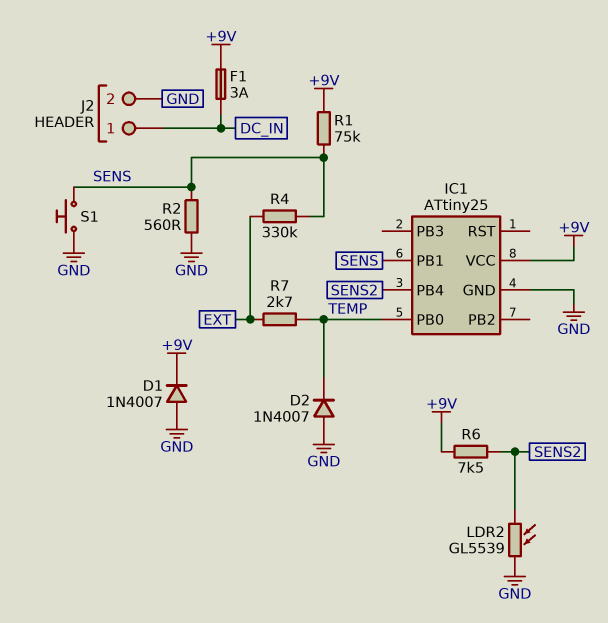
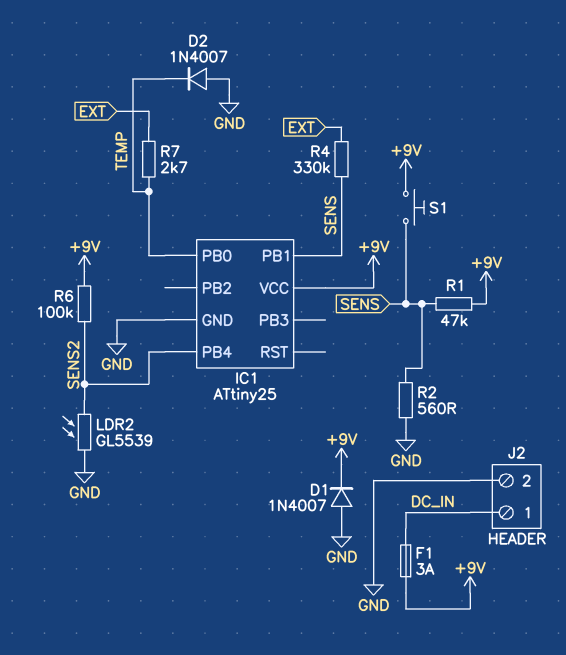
R1: 75k (+9V, SENS) -> 47k (+9V, SENS)
R6: 7.5k (+9V, SENS2) -> 100k (+9V, SENS2)
S1: button (GND, SENS) -> button (+9V, SENS)

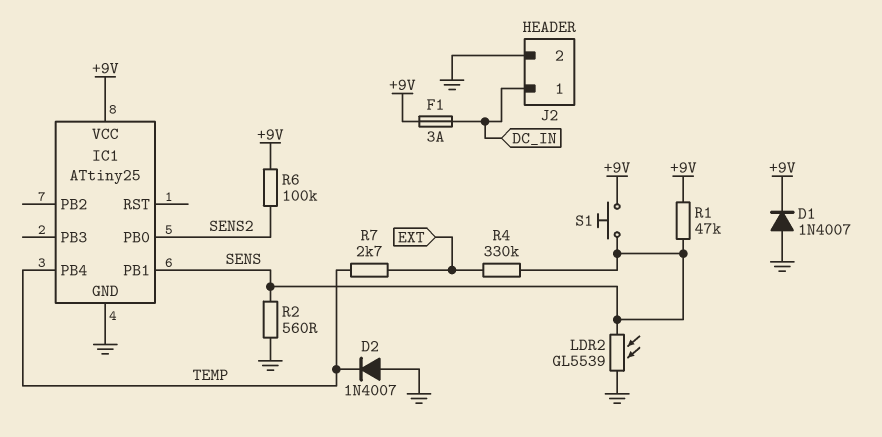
IC1 pin PB0: TEMP -> SENS2
IC1 pin PB4: SENS2 -> TEMP
LDR2: GL5539 (GND, SENS2) -> GL5539 (GND, SENS)

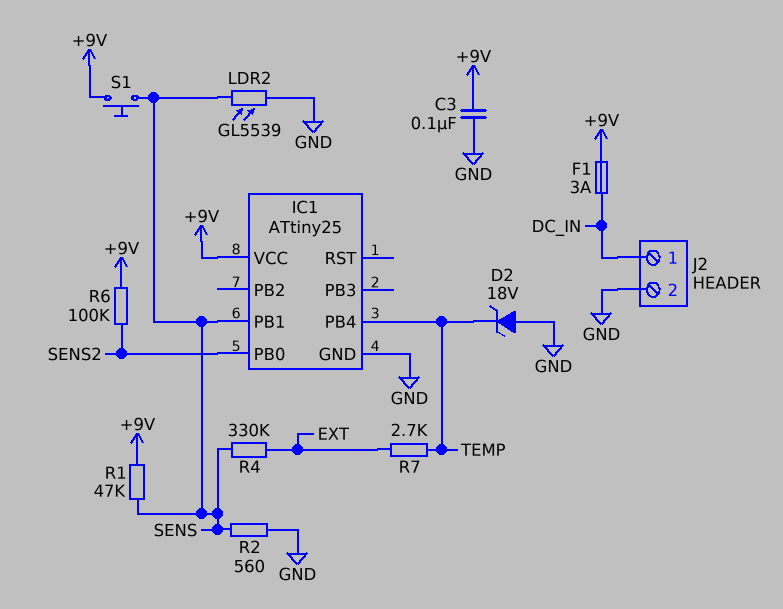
C3: none -> 100nF (+9V, GND)
D1: diode 1N4007 (A GND, K +9V) -> none
D2: diode 1N4007 (A GND, K TEMP) -> zener 18V (A GND, K TEMP)

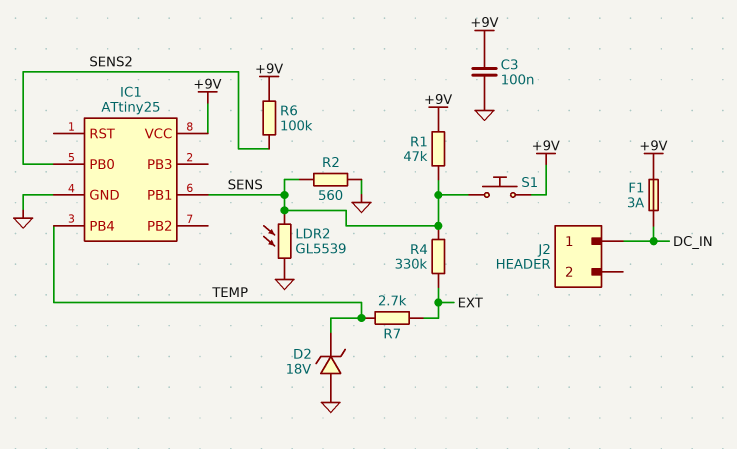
J2 pin 2: GND -> none

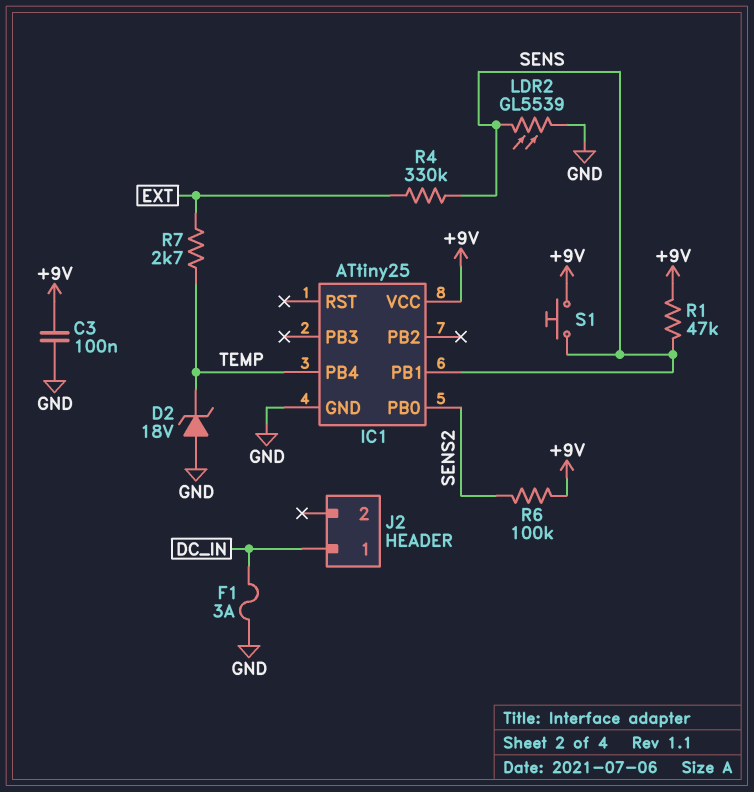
F1: 3A (+9V, DC_IN) -> 3A (DC_IN, GND)
R2: 560 (GND, SENS) -> none

